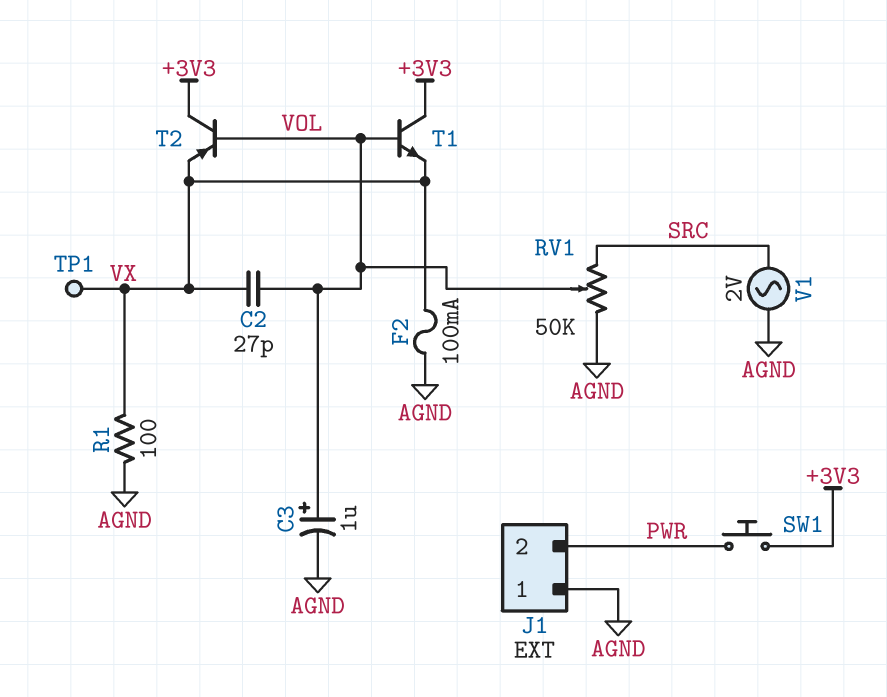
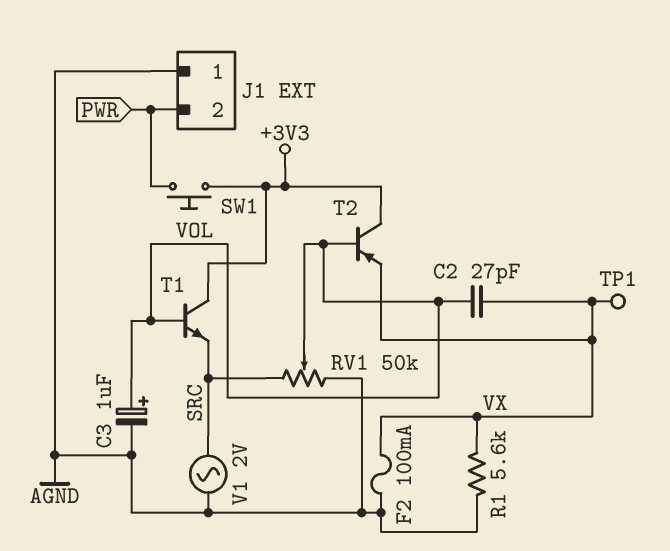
R1: 100 (AGND, VX) -> 5.6k (AGND, VX)
T1: NPN (B VOL, C +3V3, E VX) -> NPN (B VOL, C +3V3, E SRC)

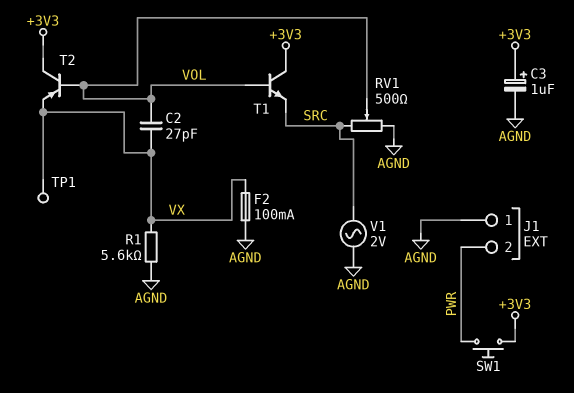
C3: 1uF (plus VOL, minus AGND) -> 1uF (plus +3V3, minus AGND)
RV1: 50k (AGND, SRC, wiper VOL) -> 500 (AGND, SRC, wiper VOL)

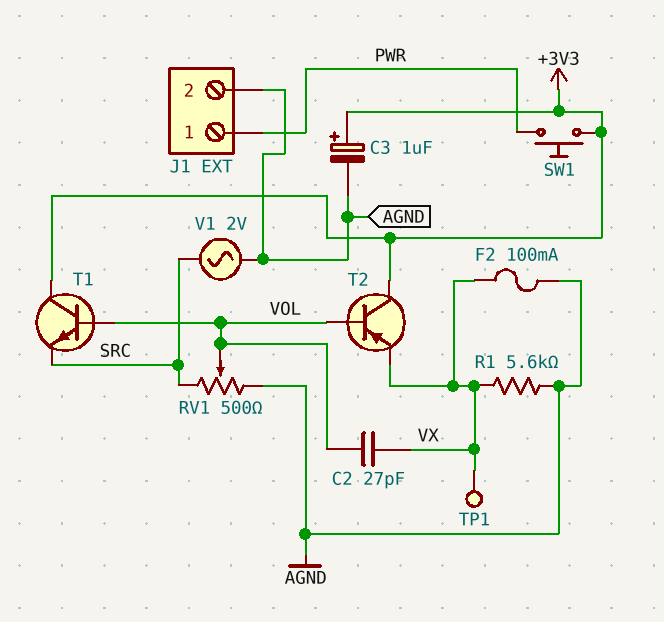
J1 pin 1: AGND -> PWR
J1 pin 2: PWR -> AGND

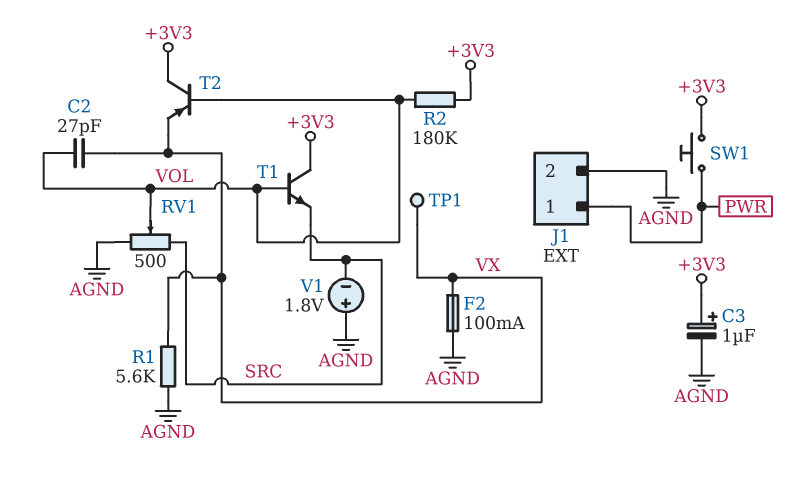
R2: none -> 180k (+3V3, VOL)
V1: AC 2V (AGND, SRC) -> 1.8V (plus AGND, minus SRC)

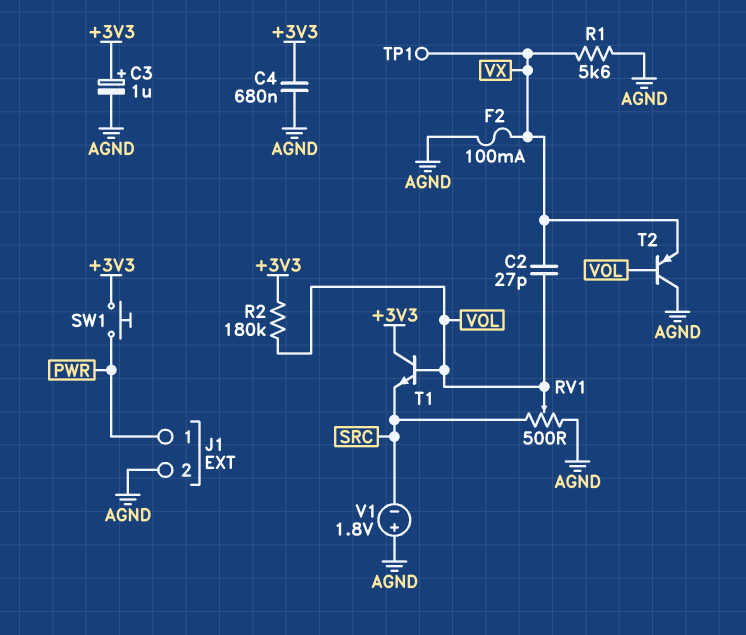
C4: none -> 680nF (+3V3, AGND)
T2: PNP (B VOL, C +3V3, E VX) -> PNP (B VOL, C AGND, E VX)

